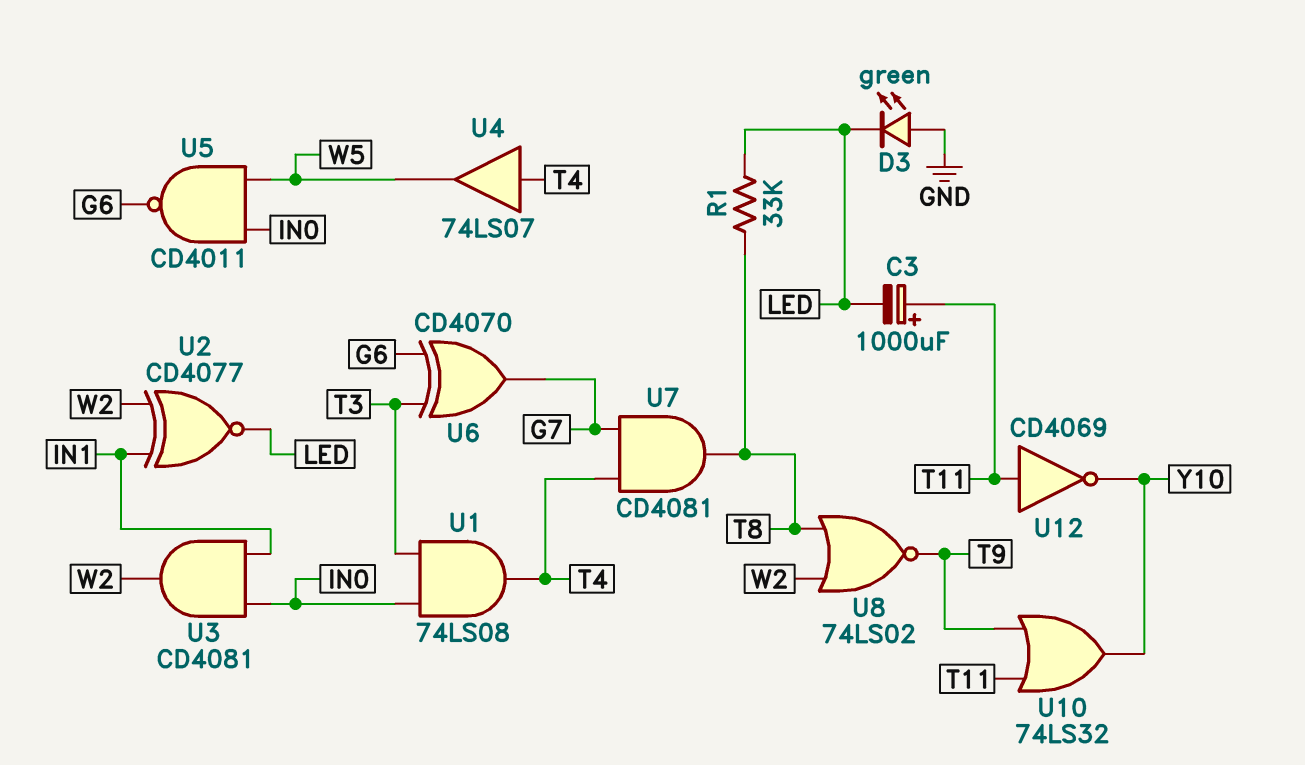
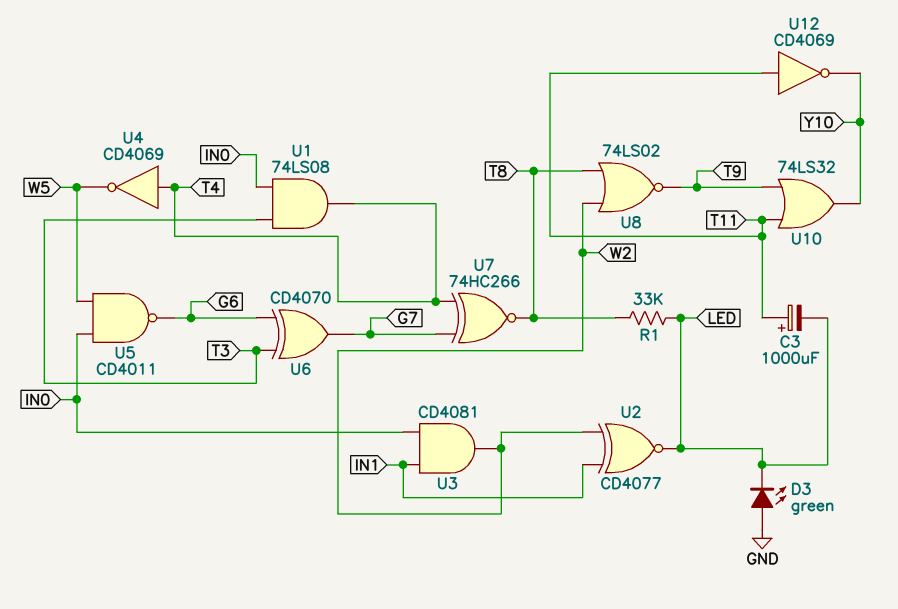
U4: buffer 74LS07 (in T4, out W5) -> NOT CD4069 (in T4, out W5)
U7: AND CD4081 (in G7, in T4, out T8) -> XNOR 74HC266 (in G7, in T4, out T8)

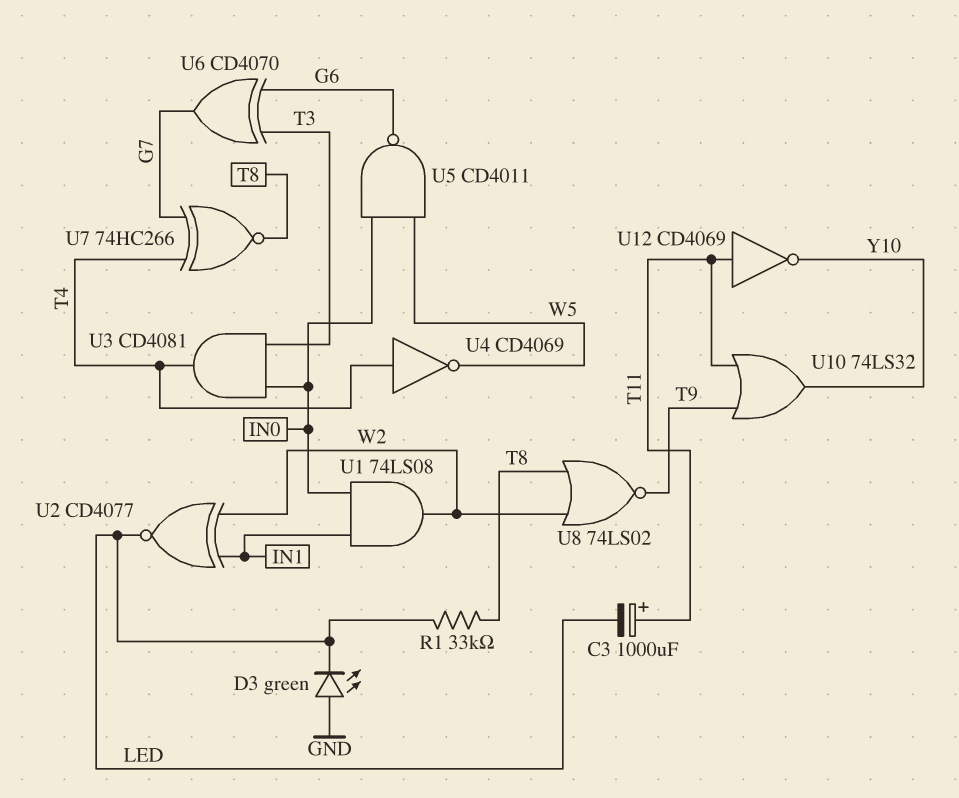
U1: AND 74LS08 (in IN0, in T3, out T4) -> AND 74LS08 (in IN0, in IN1, out W2)
U3: AND CD4081 (in IN0, in IN1, out W2) -> AND CD4081 (in IN0, in T3, out T4)

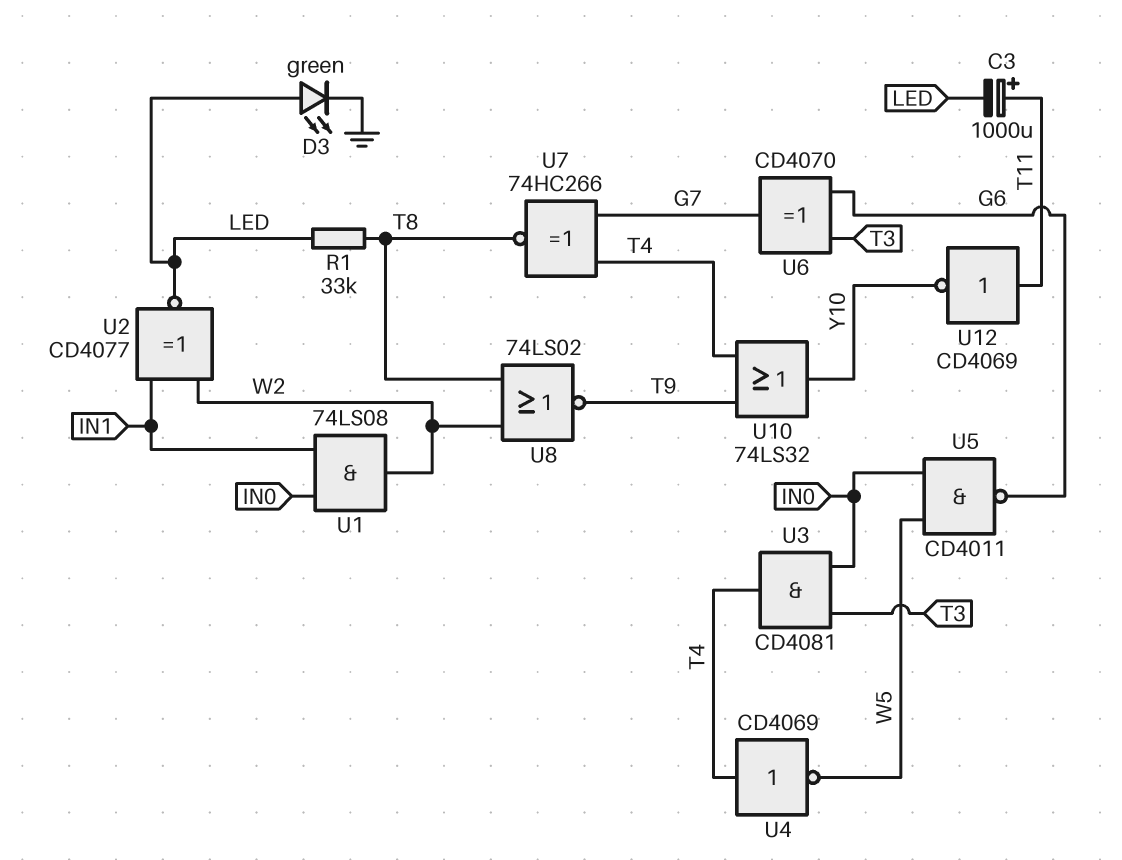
D3: LED green (A GND, K LED) -> LED green (A LED, K GND)
U10: OR 74LS32 (in T9, in T11, out Y10) -> OR 74LS32 (in T4, in T9, out Y10)

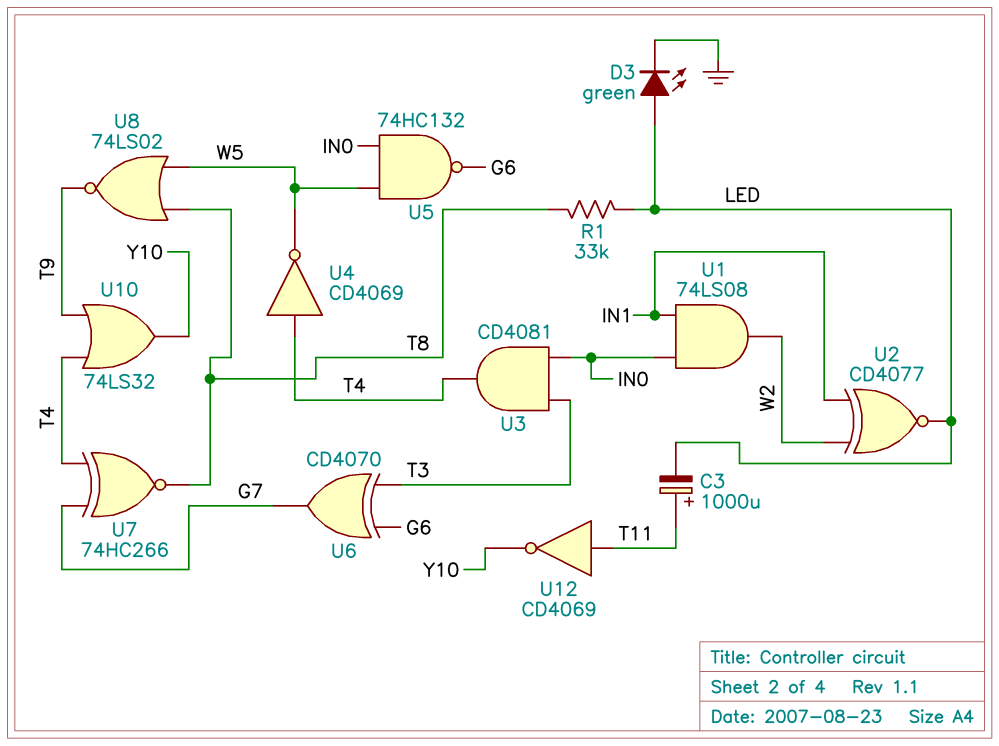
U5: NAND CD4011 (in IN0, in W5, out G6) -> NAND 74HC132 (in IN0, in W5, out G6)
U8: NOR 74LS02 (in T8, in W2, out T9) -> NOR 74LS02 (in T8, in W5, out T9)

